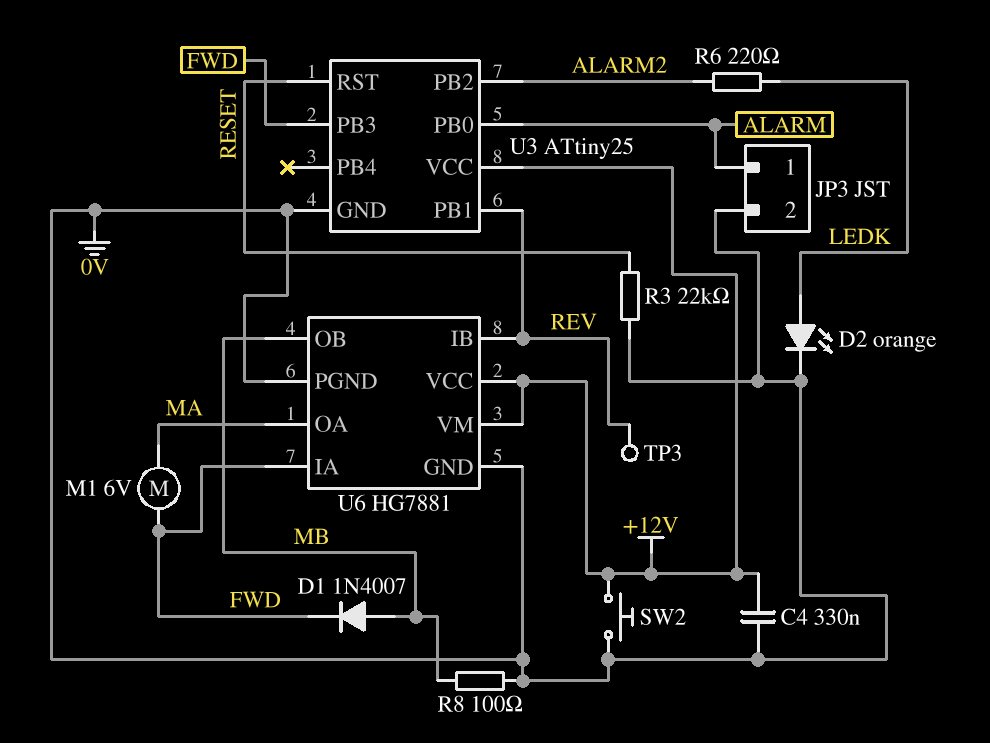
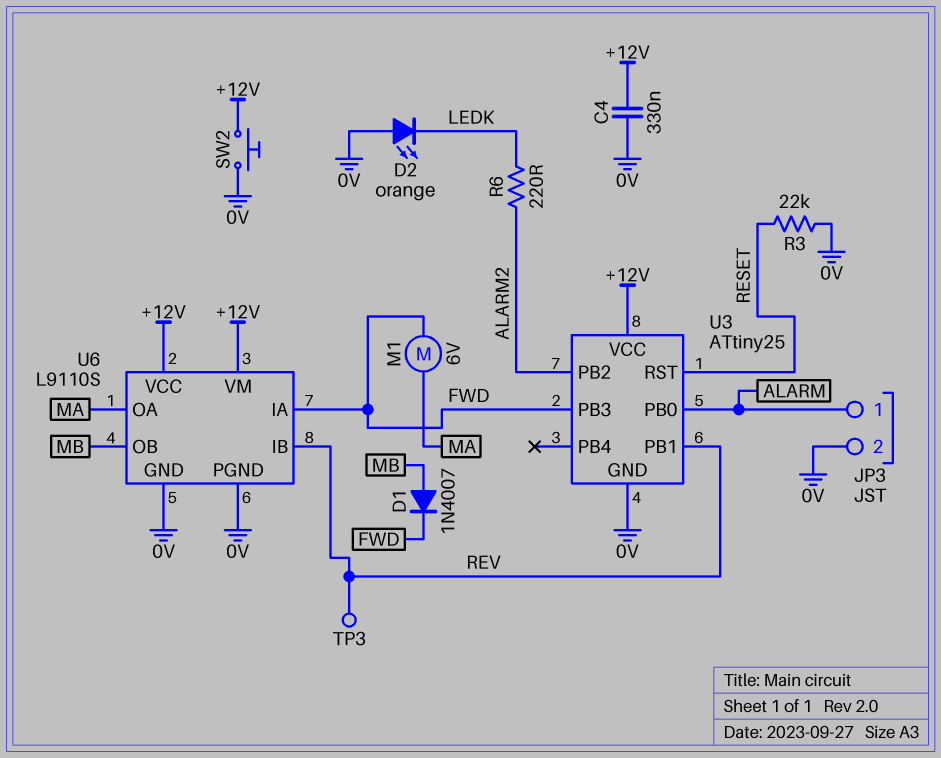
D2: LED orange (A LEDK, K 0V) -> LED orange (A 0V, K LEDK)
R8: 100 (0V, MB) -> none
U6: HG7881 -> L9110S

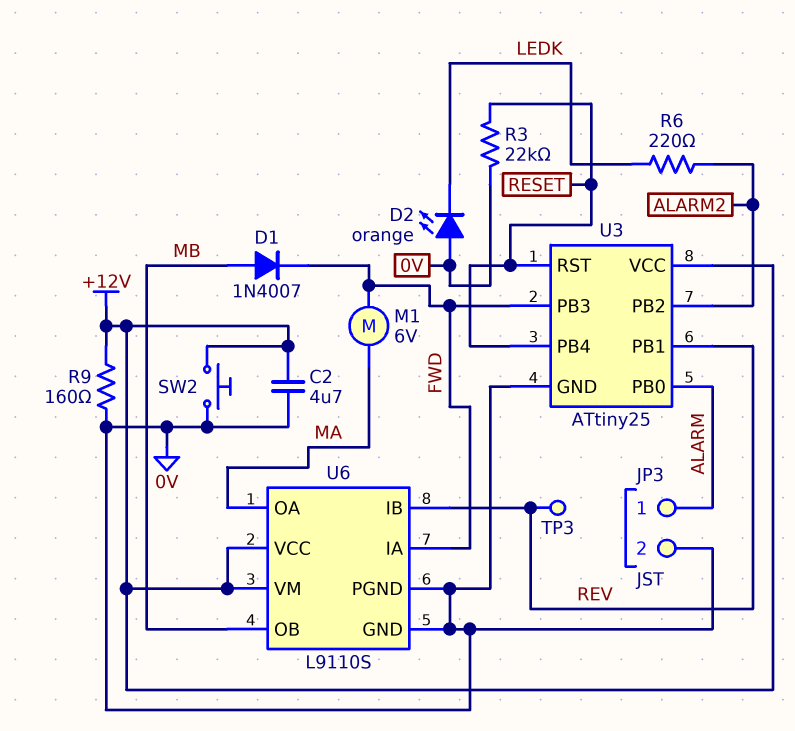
C2: none -> 4.7uF (+12V, 0V)
C4: 330nF (+12V, 0V) -> none
R9: none -> 160 (+12V, 0V)
U3 pin PB4: none -> RESET

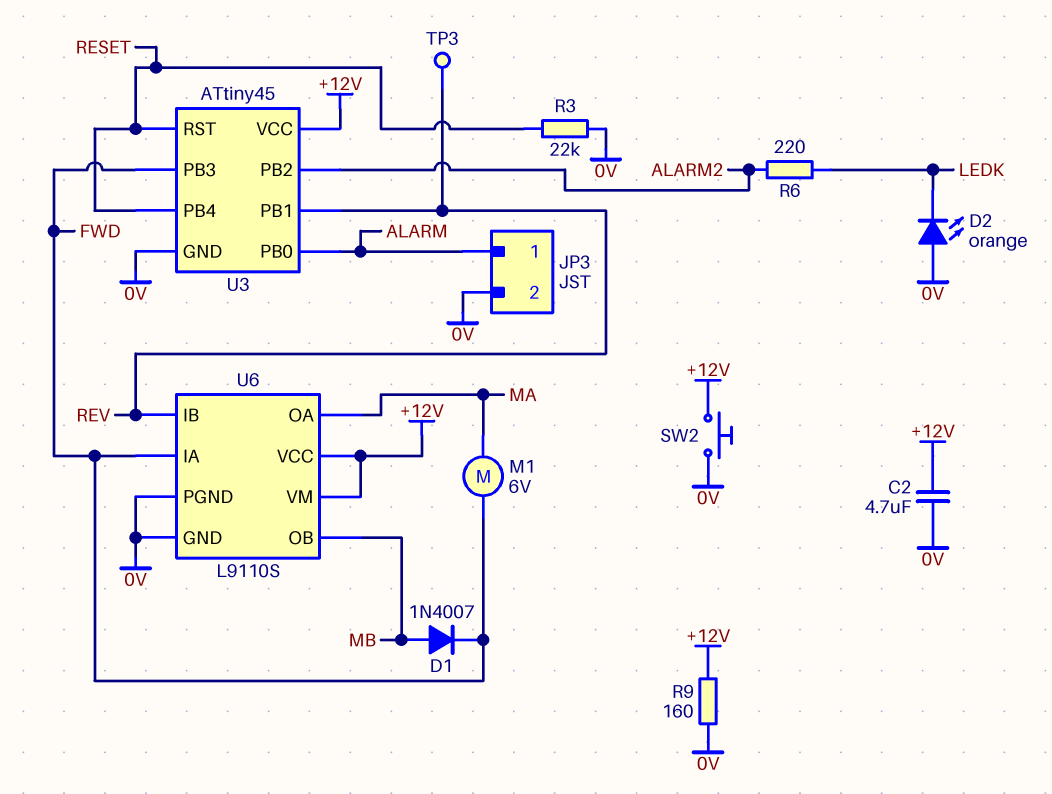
U3: ATtiny25 -> ATtiny45

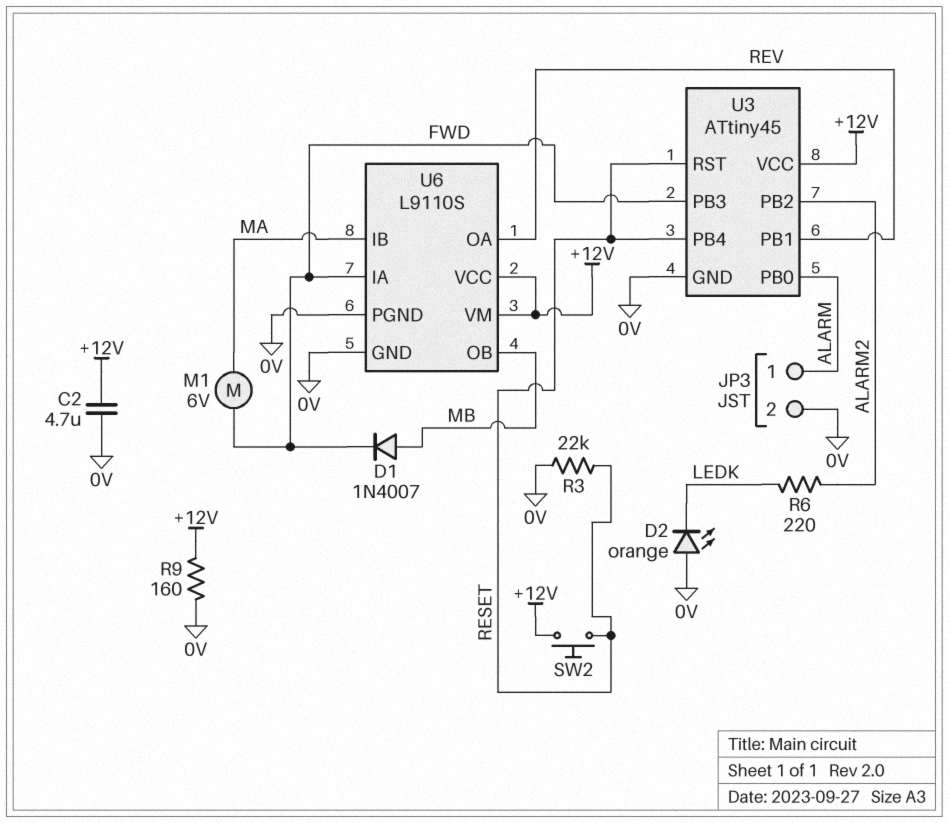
SW2: button (+12V, 0V) -> button (+12V, RESET)
TP3: test point (REV) -> none
U6 pin IB: REV -> MA
U6 pin OA: MA -> REV

